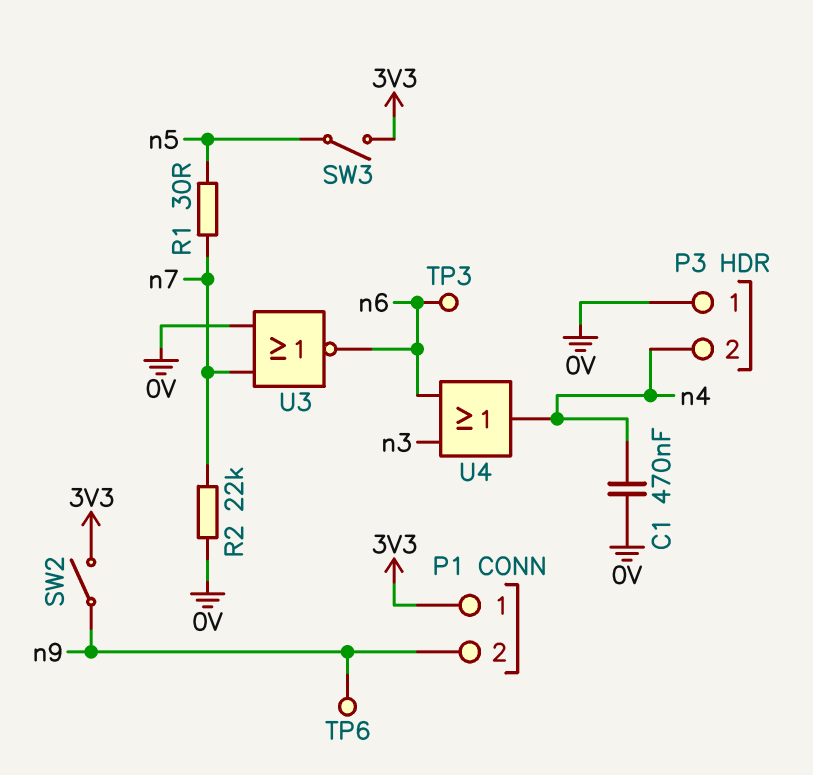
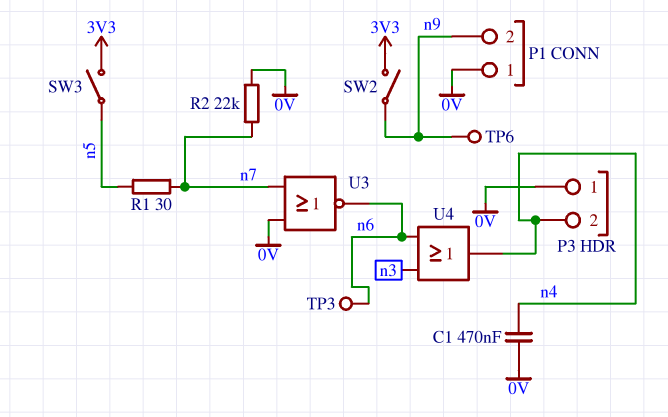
P1 pin 1: 3V3 -> 0V

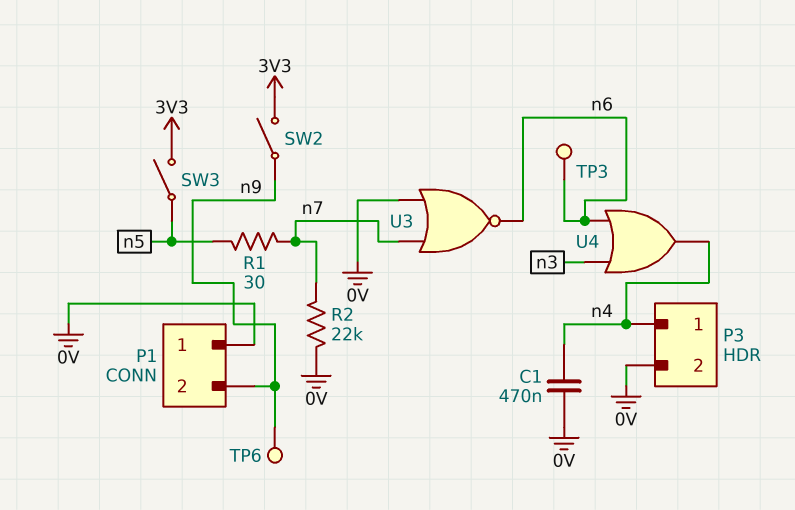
P3 pin 1: 0V -> n4
P3 pin 2: n4 -> 0V

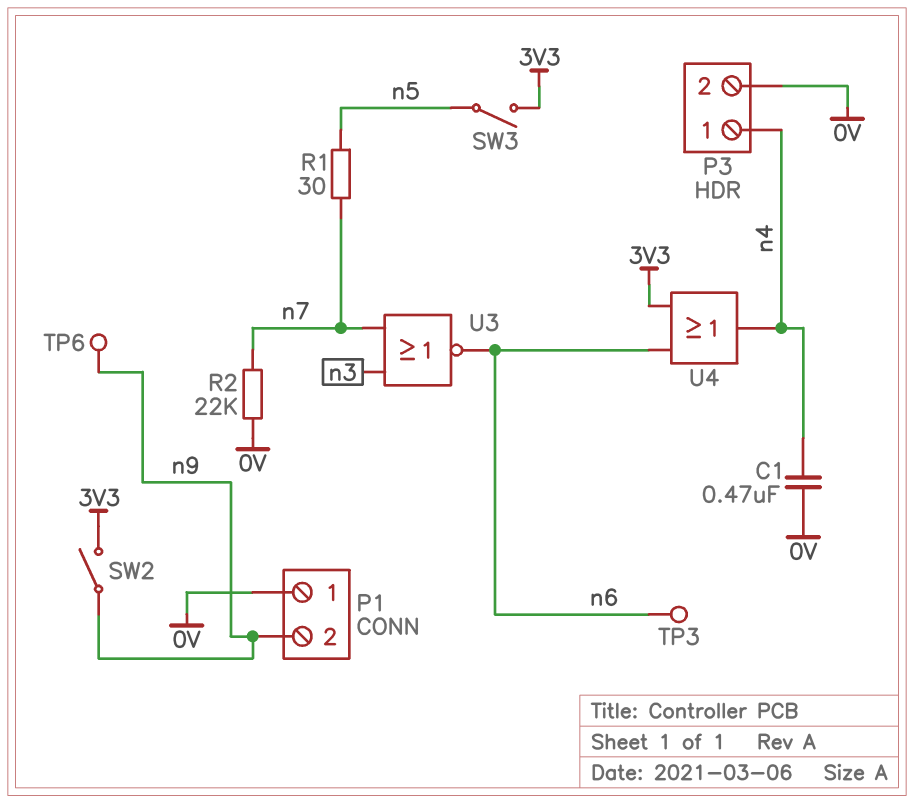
U3: NOR (in 0V, in n7, out n6) -> NOR (in n3, in n7, out n6)
U4: OR (in n3, in n6, out n4) -> OR (in 3V3, in n6, out n4)

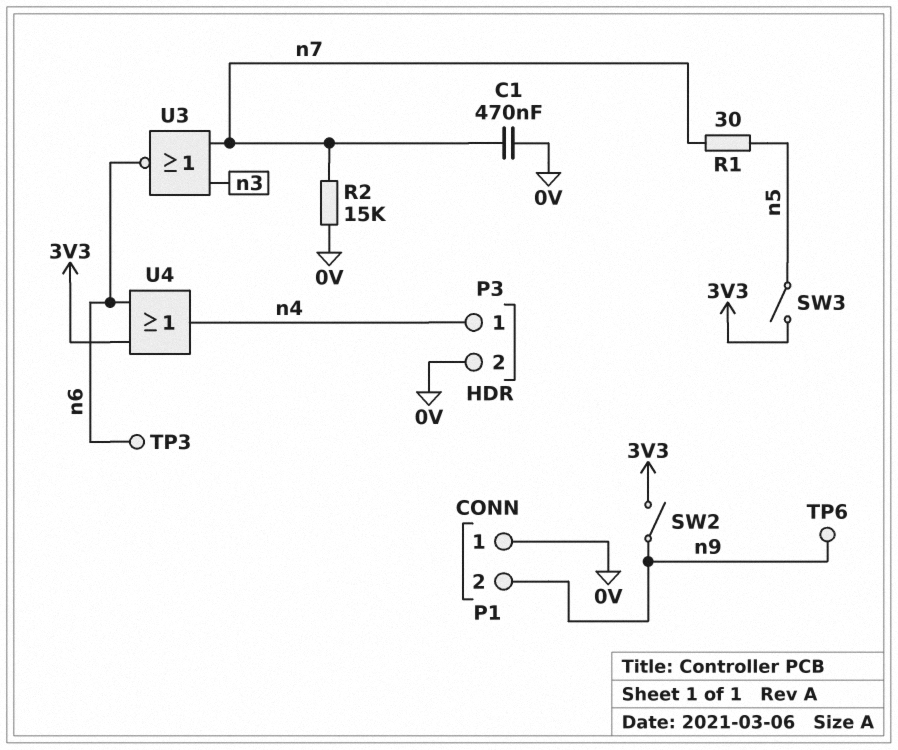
C1: 470nF (0V, n4) -> 470nF (0V, n7)
R2: 22k (0V, n7) -> 15k (0V, n7)

